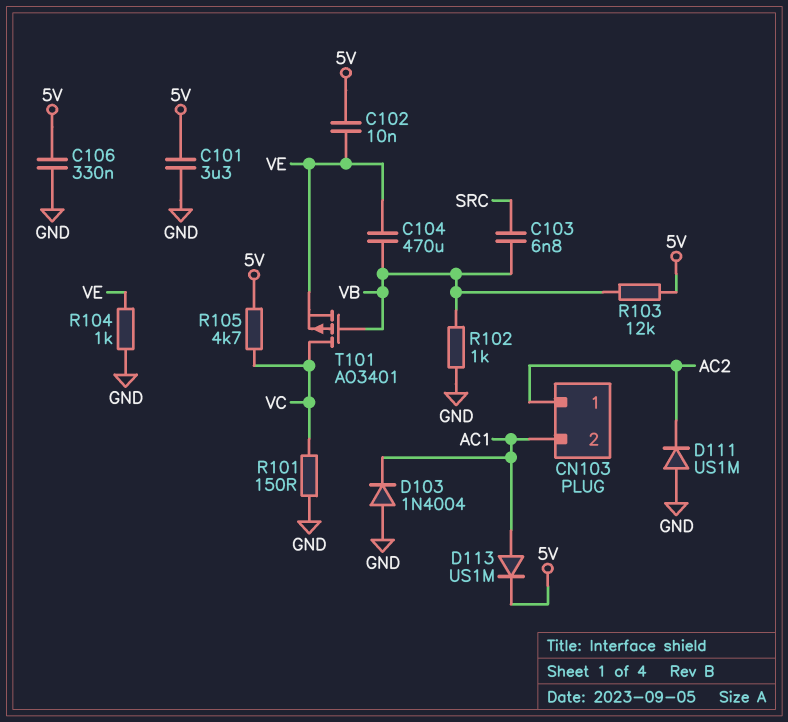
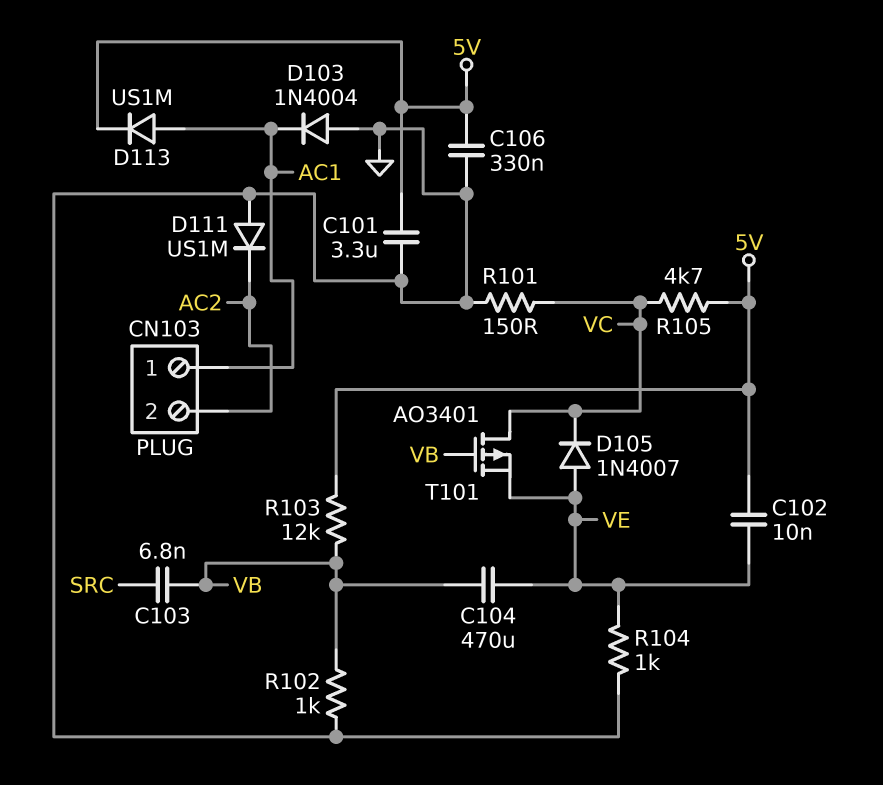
CN103 pin 1: AC2 -> AC1
CN103 pin 2: AC1 -> AC2
D105: none -> diode 1N4007 (A VE, K VC)

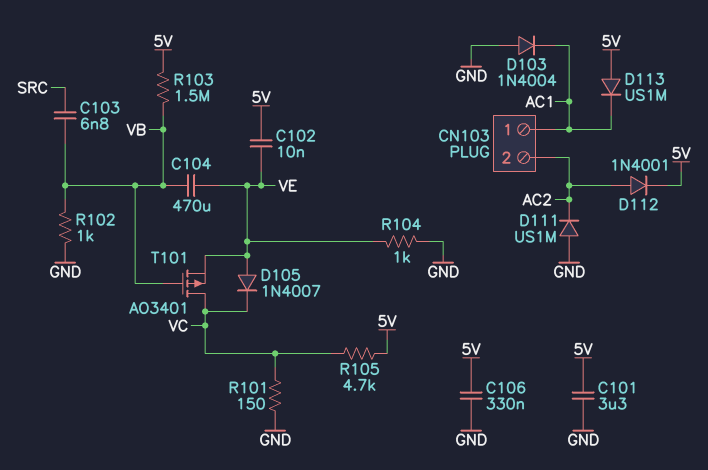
D112: none -> diode 1N4001 (A AC2, K 5V)
D113: diode US1M (A AC1, K 5V) -> diode US1M (A 5V, K AC1)
R103: 12k (5V, VB) -> 1.5M (5V, VB)

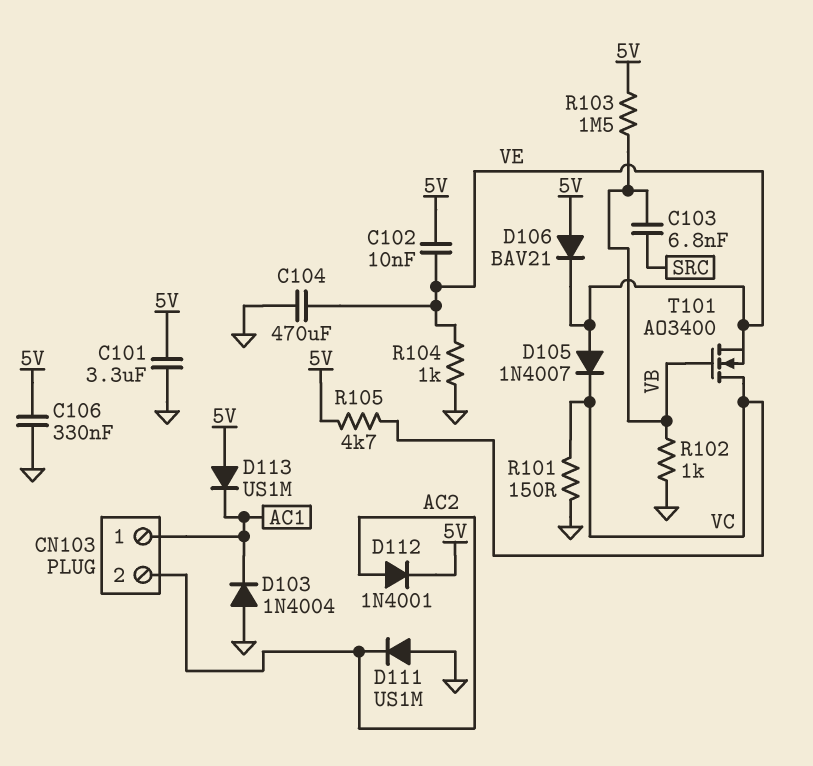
C104: 470uF (VB, VE) -> 470uF (GND, VE)
D106: none -> diode BAV21 (A 5V, K VE)
T101: PMOS AO3401 (G VB, D VC, S VE) -> NMOS AO3400 (G VB, D VC, S VE)

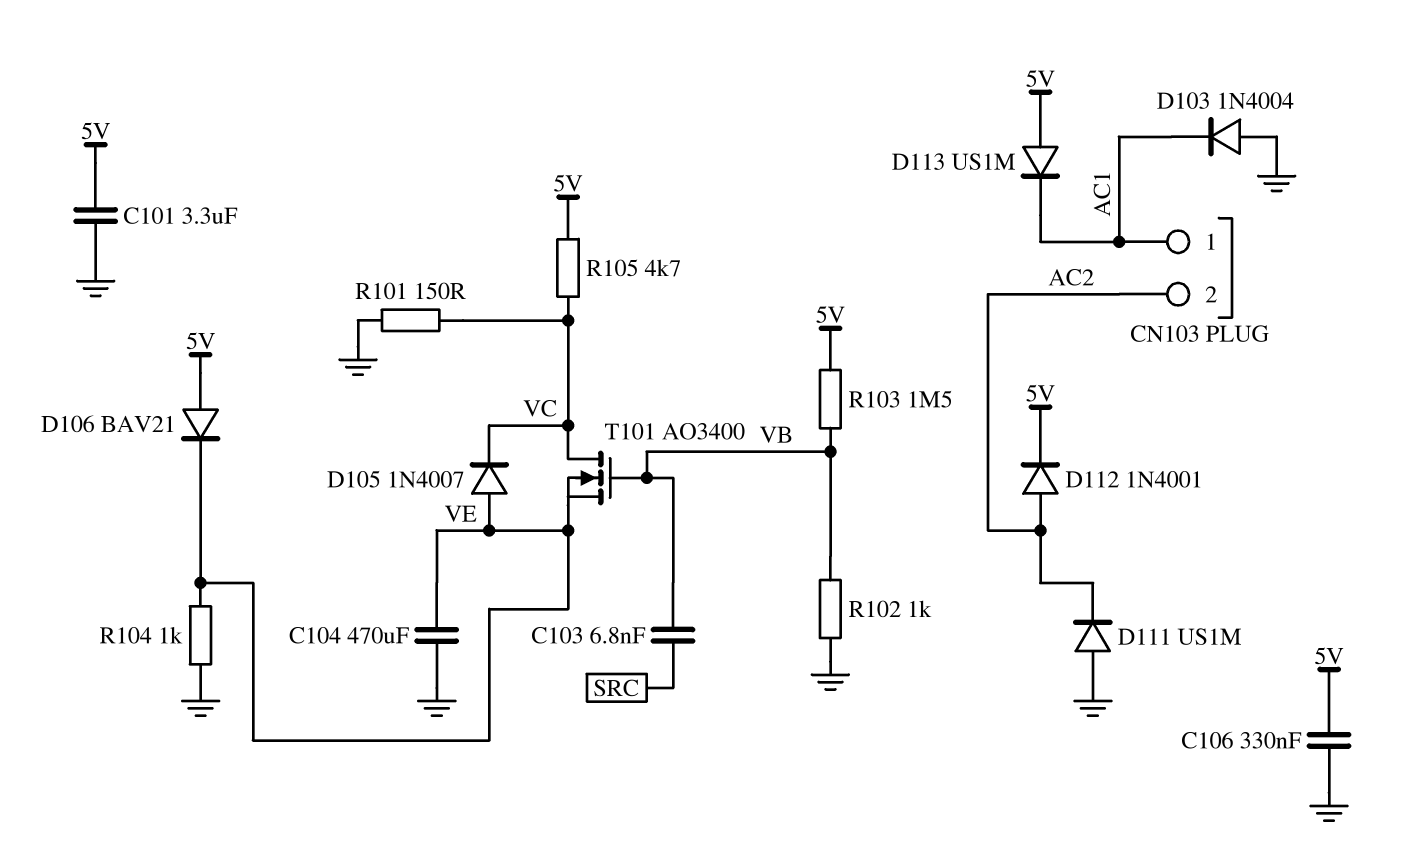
C102: 10nF (5V, VE) -> none

